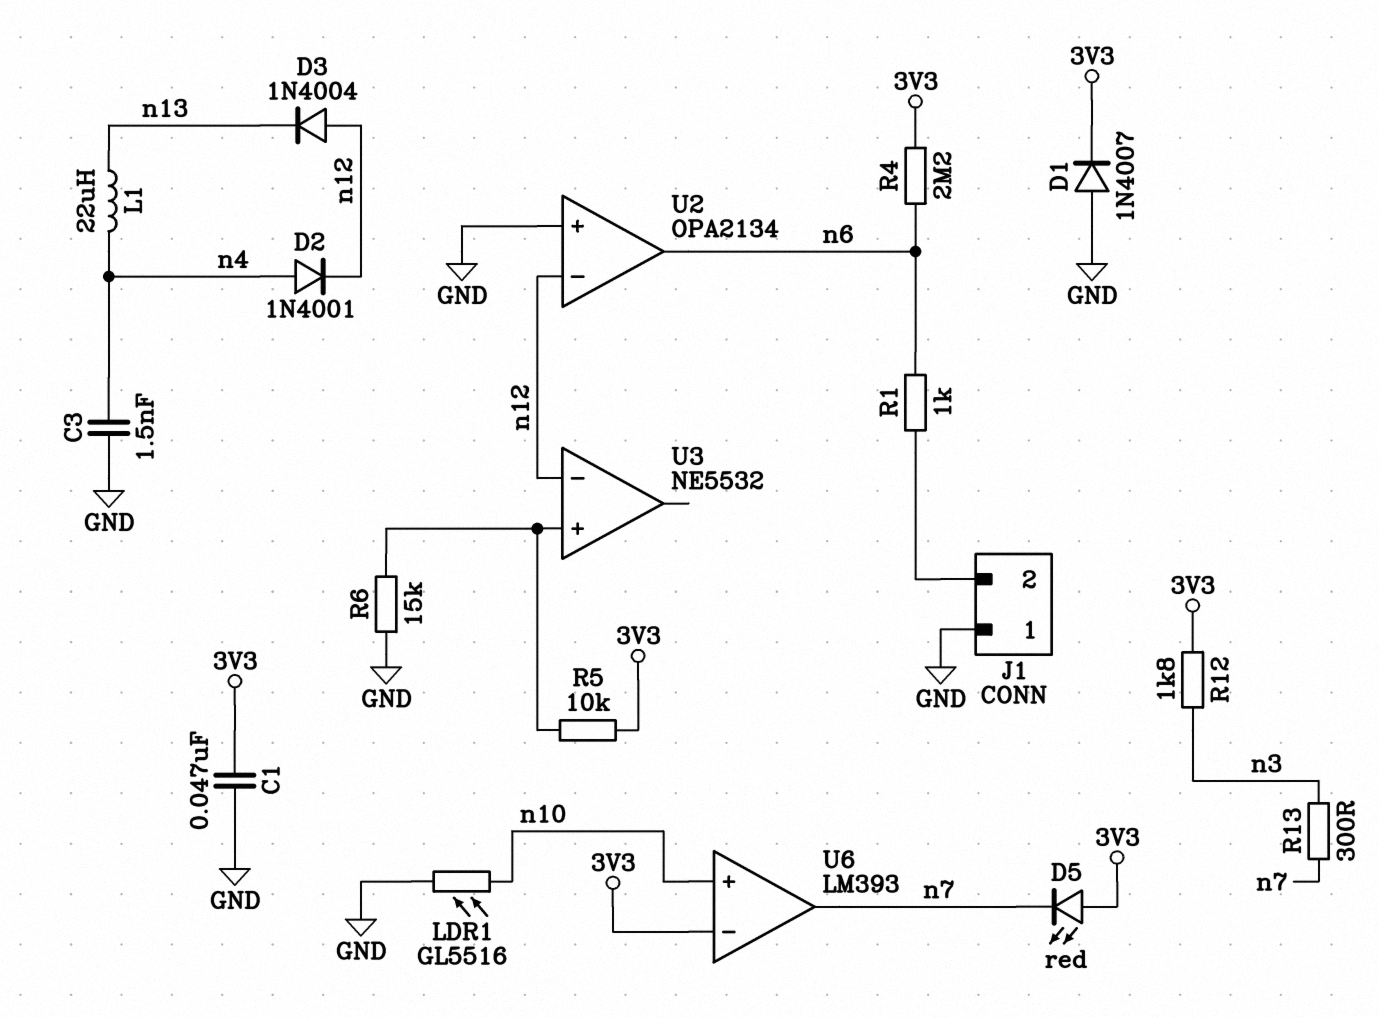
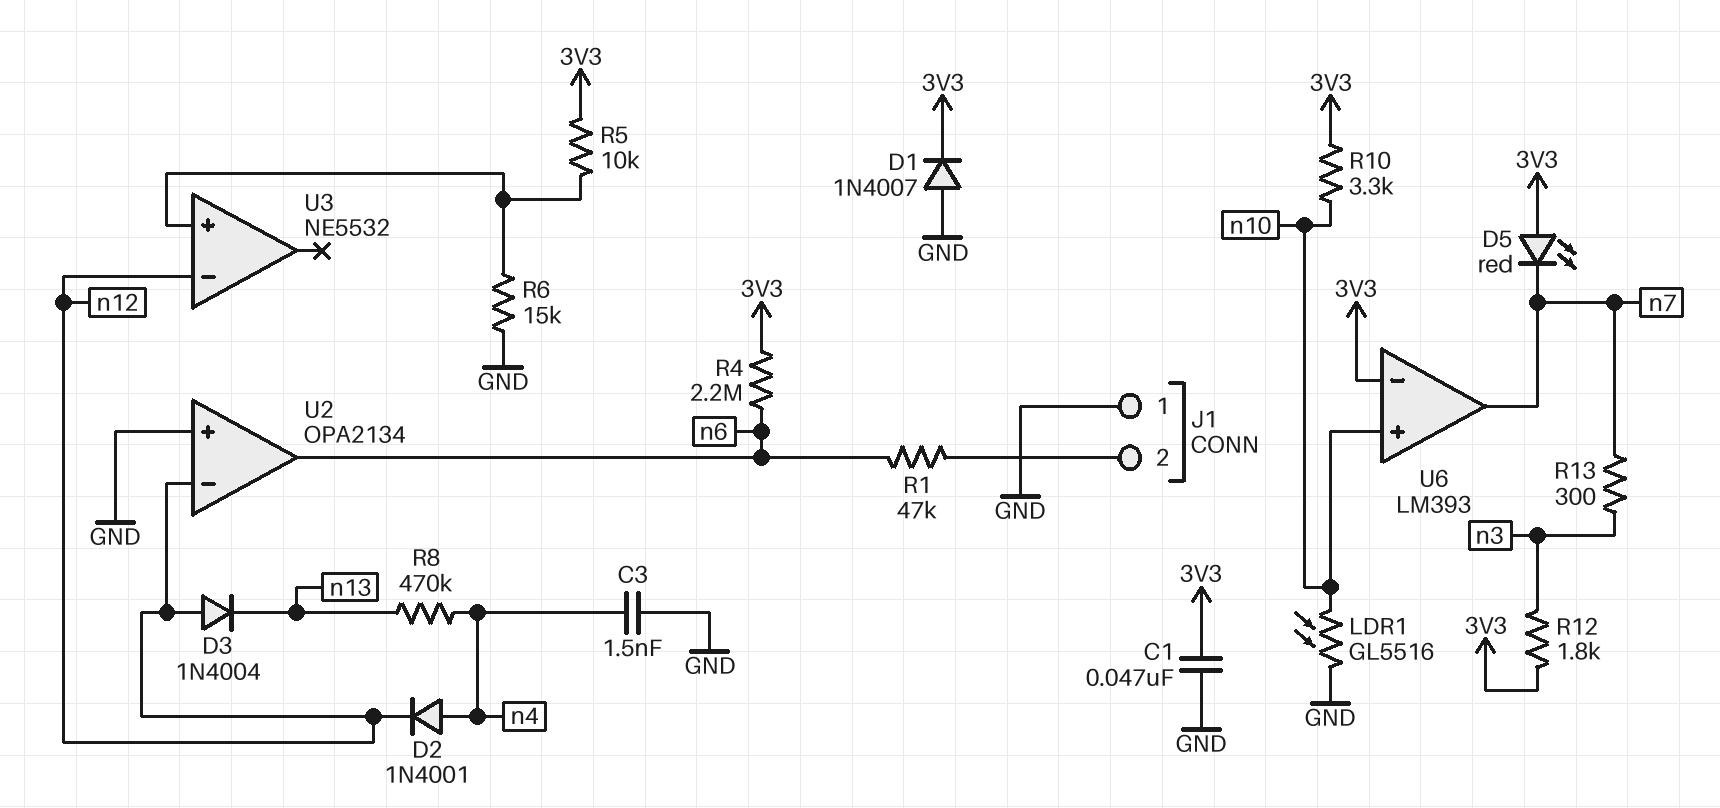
L1: 22uH (n4, n13) -> none
R1: 1k (J1/2, n6) -> 47k (J1/2, n6)
R8: none -> 470k (n4, n13)
R10: none -> 3.3k (3V3, n10)

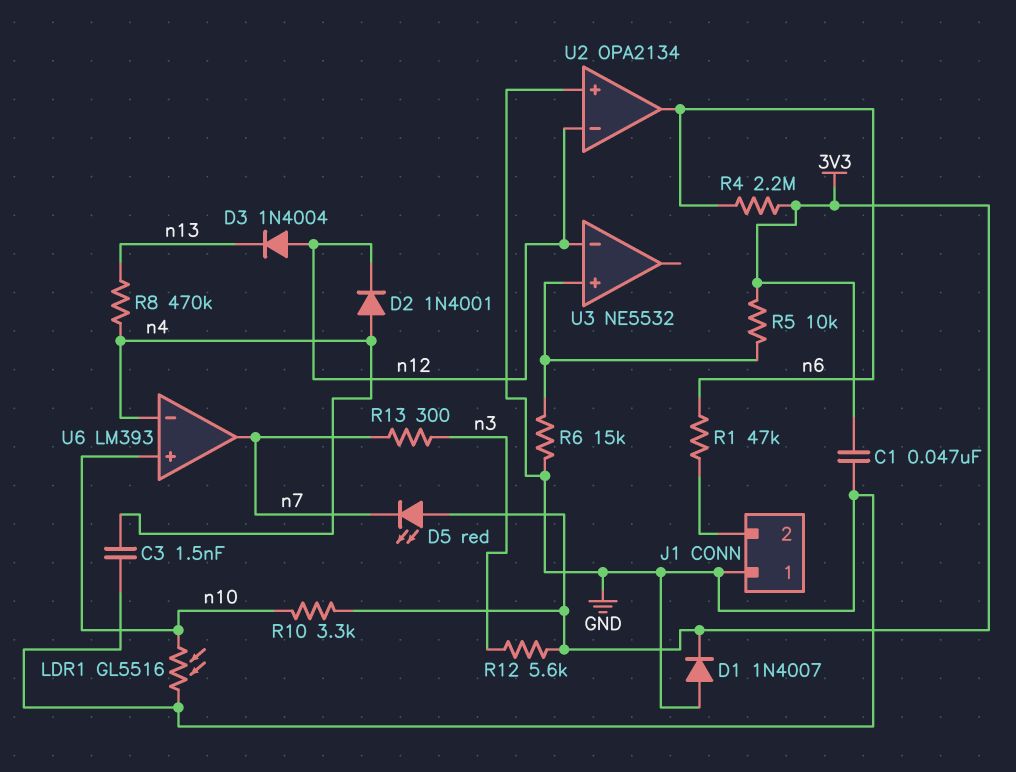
R12: 1.8k (3V3, n3) -> 5.6k (3V3, n3)
U6 pin in-: 3V3 -> n4

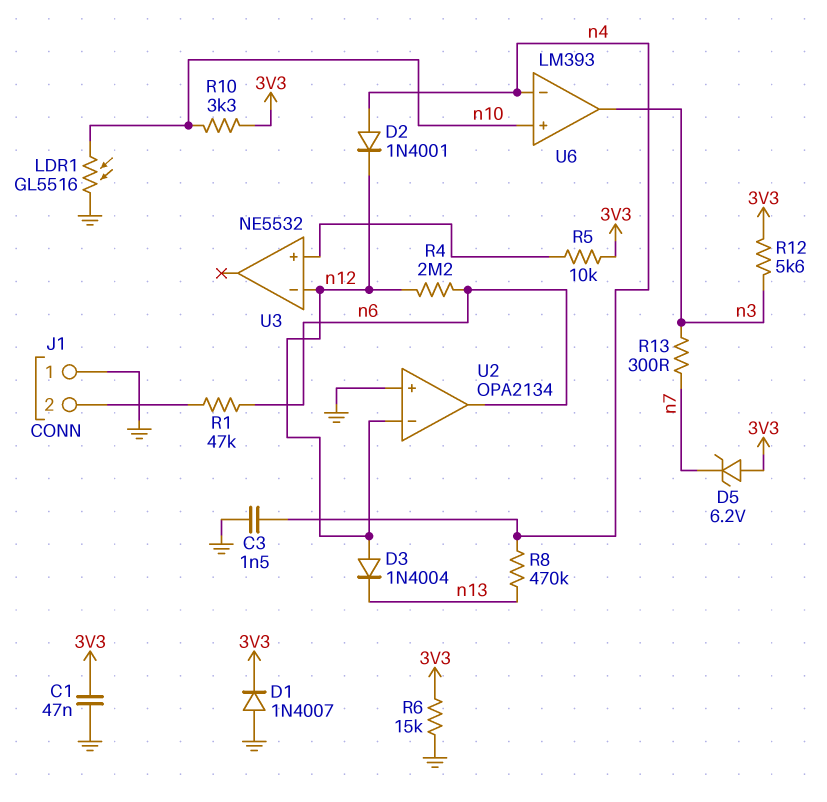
D5: LED red (A 3V3, K n7) -> zener 6.2V (A 3V3, K n7)
R4: 2.2M (3V3, n6) -> 2.2M (n6, n12)
R6: 15k (GND, U3/in+) -> 15k (3V3, GND)
U6 pin out: n7 -> n3

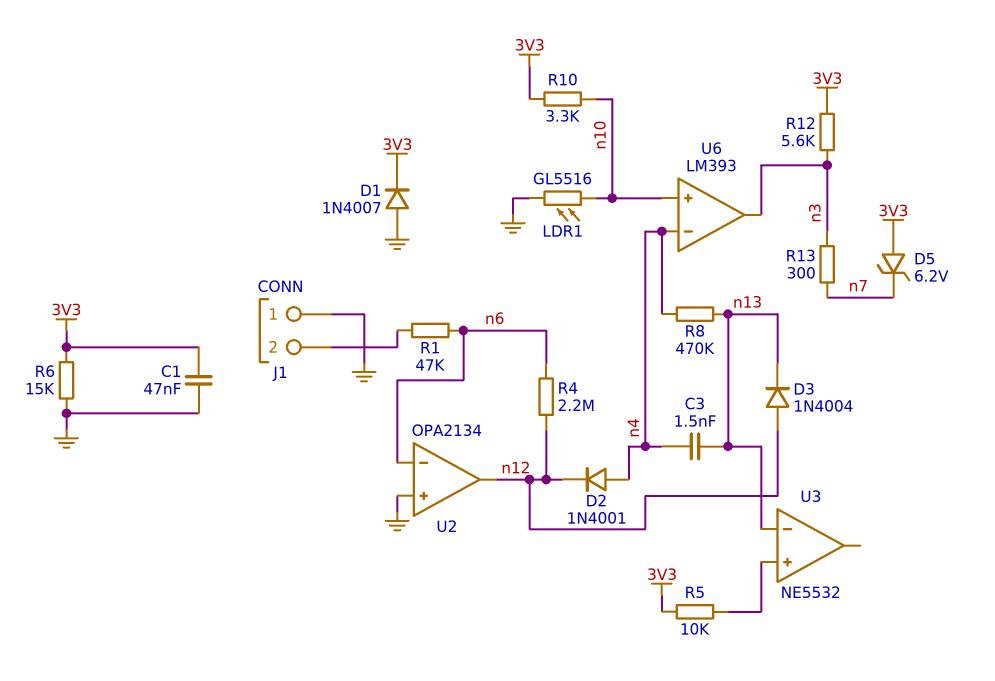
C3: 1.5nF (GND, n4) -> 1.5nF (n4, n13)
U2 pin in-: n12 -> n6
U2 pin out: n6 -> n12
U3 pin in-: n12 -> n13

